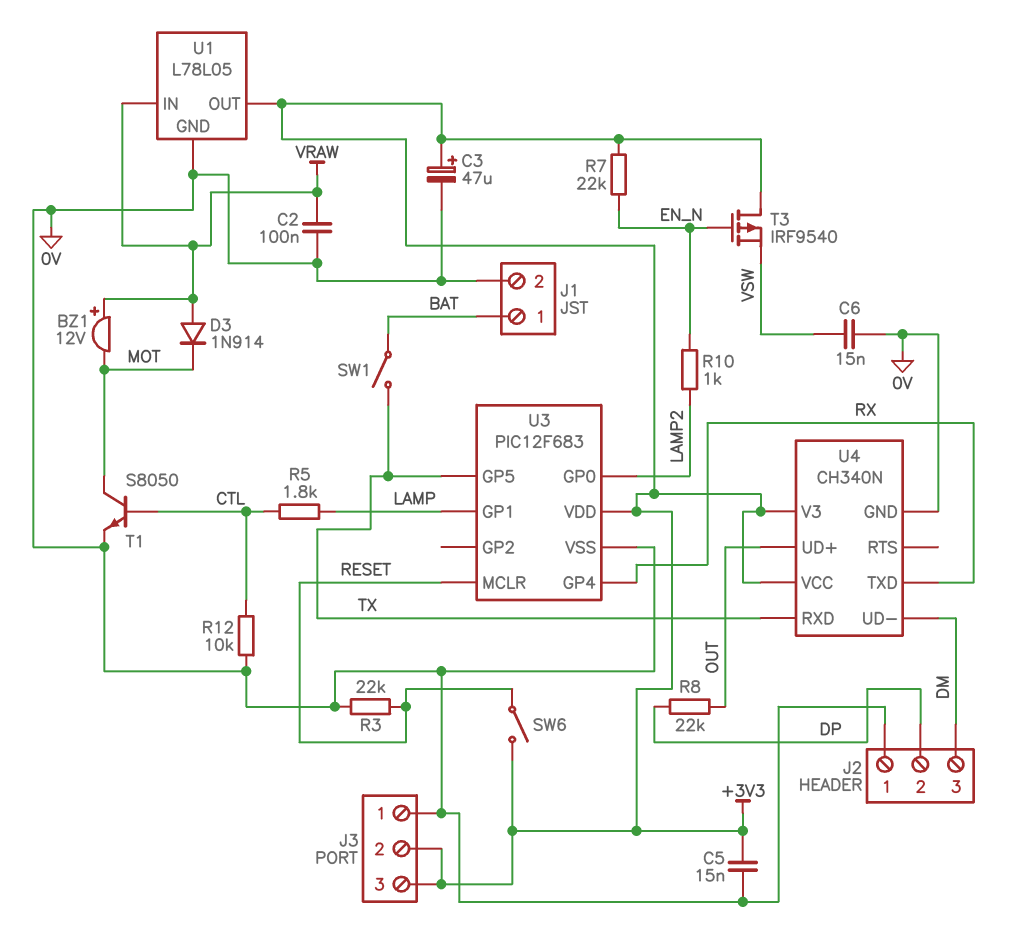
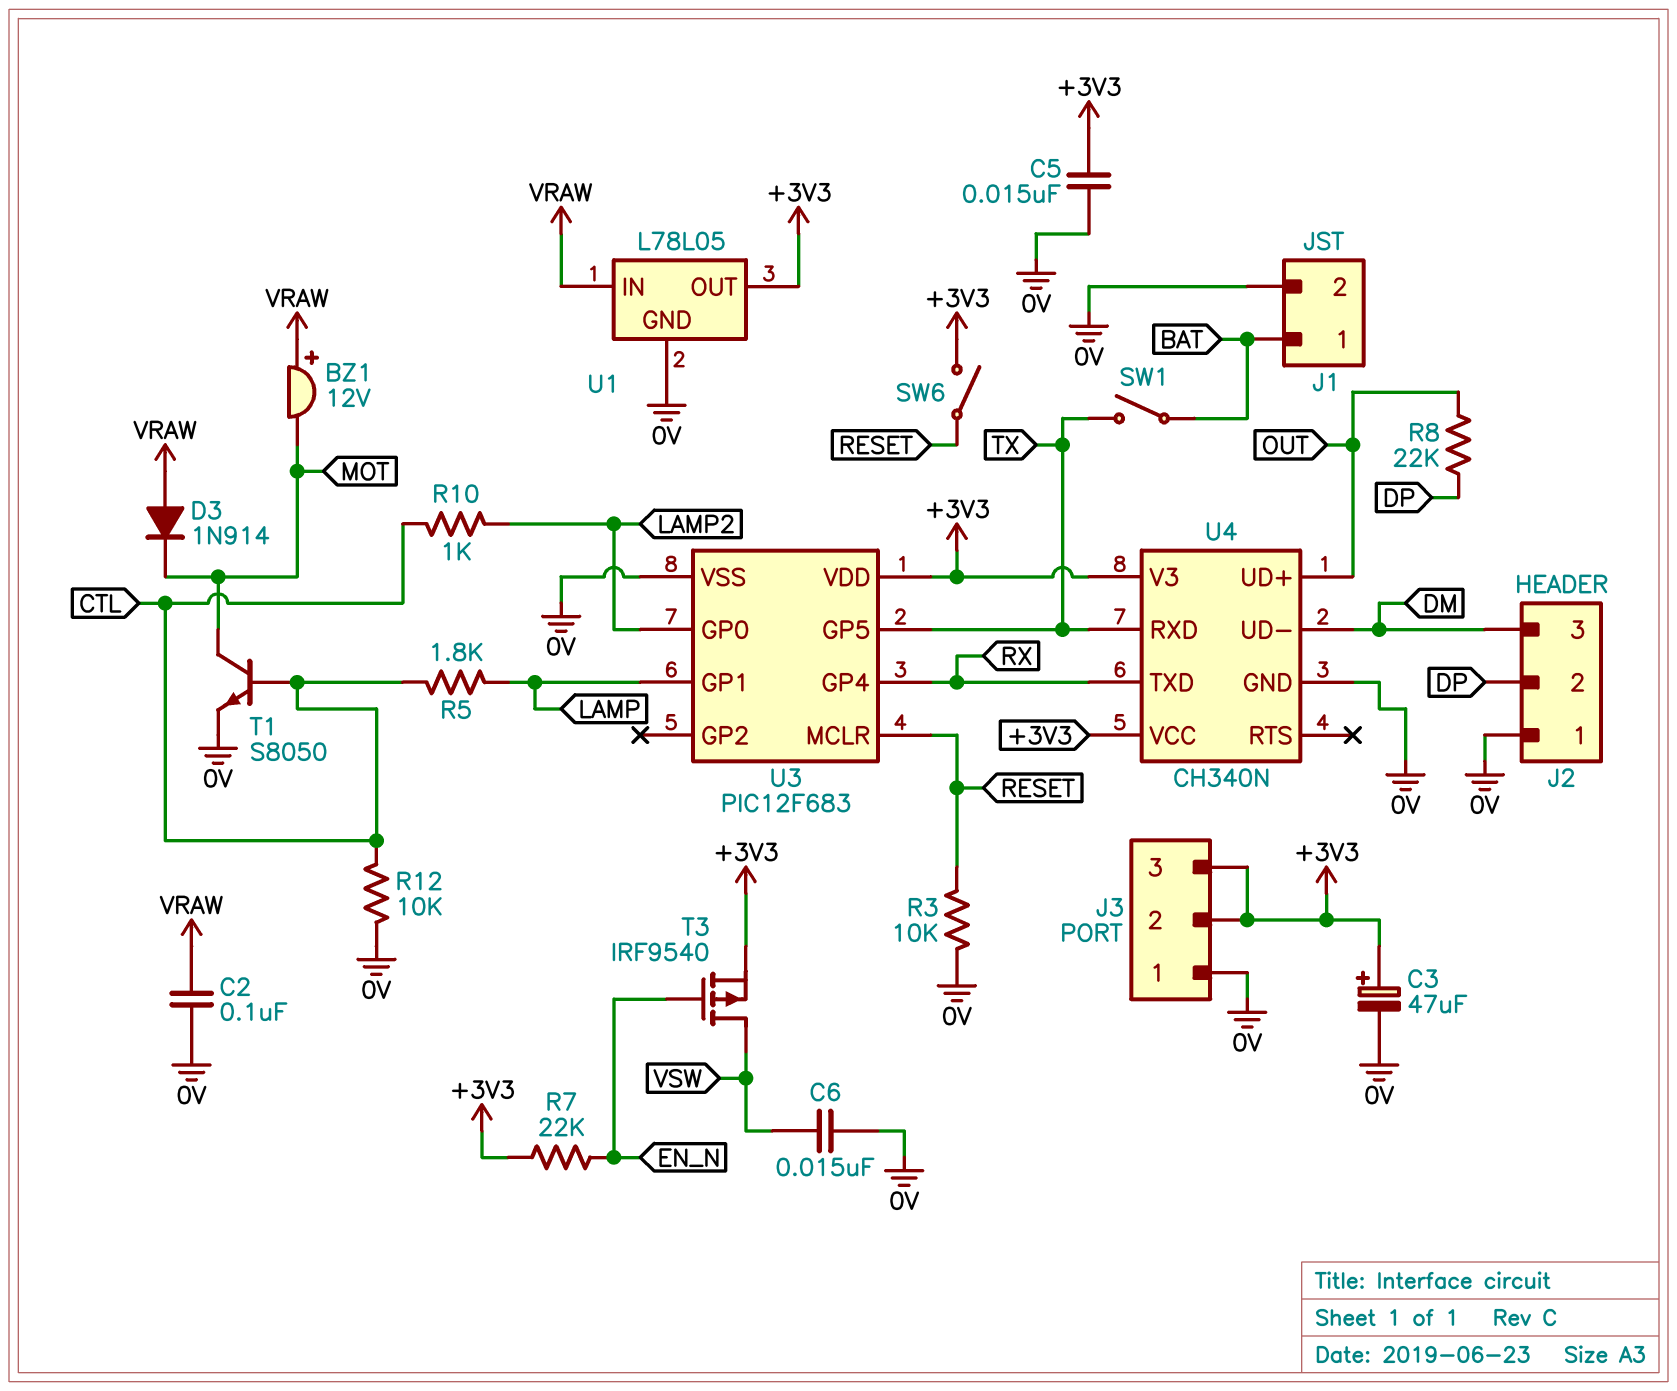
R3: 22k (0V, RESET) -> 10k (0V, RESET)
R10: 1k (EN_N, LAMP2) -> 1k (CTL, LAMP2)
T3: PMOS IRF9540 (G EN_N, D +3V3, S VSW) -> PMOS IRF9540 (G EN_N, D VSW, S +3V3)

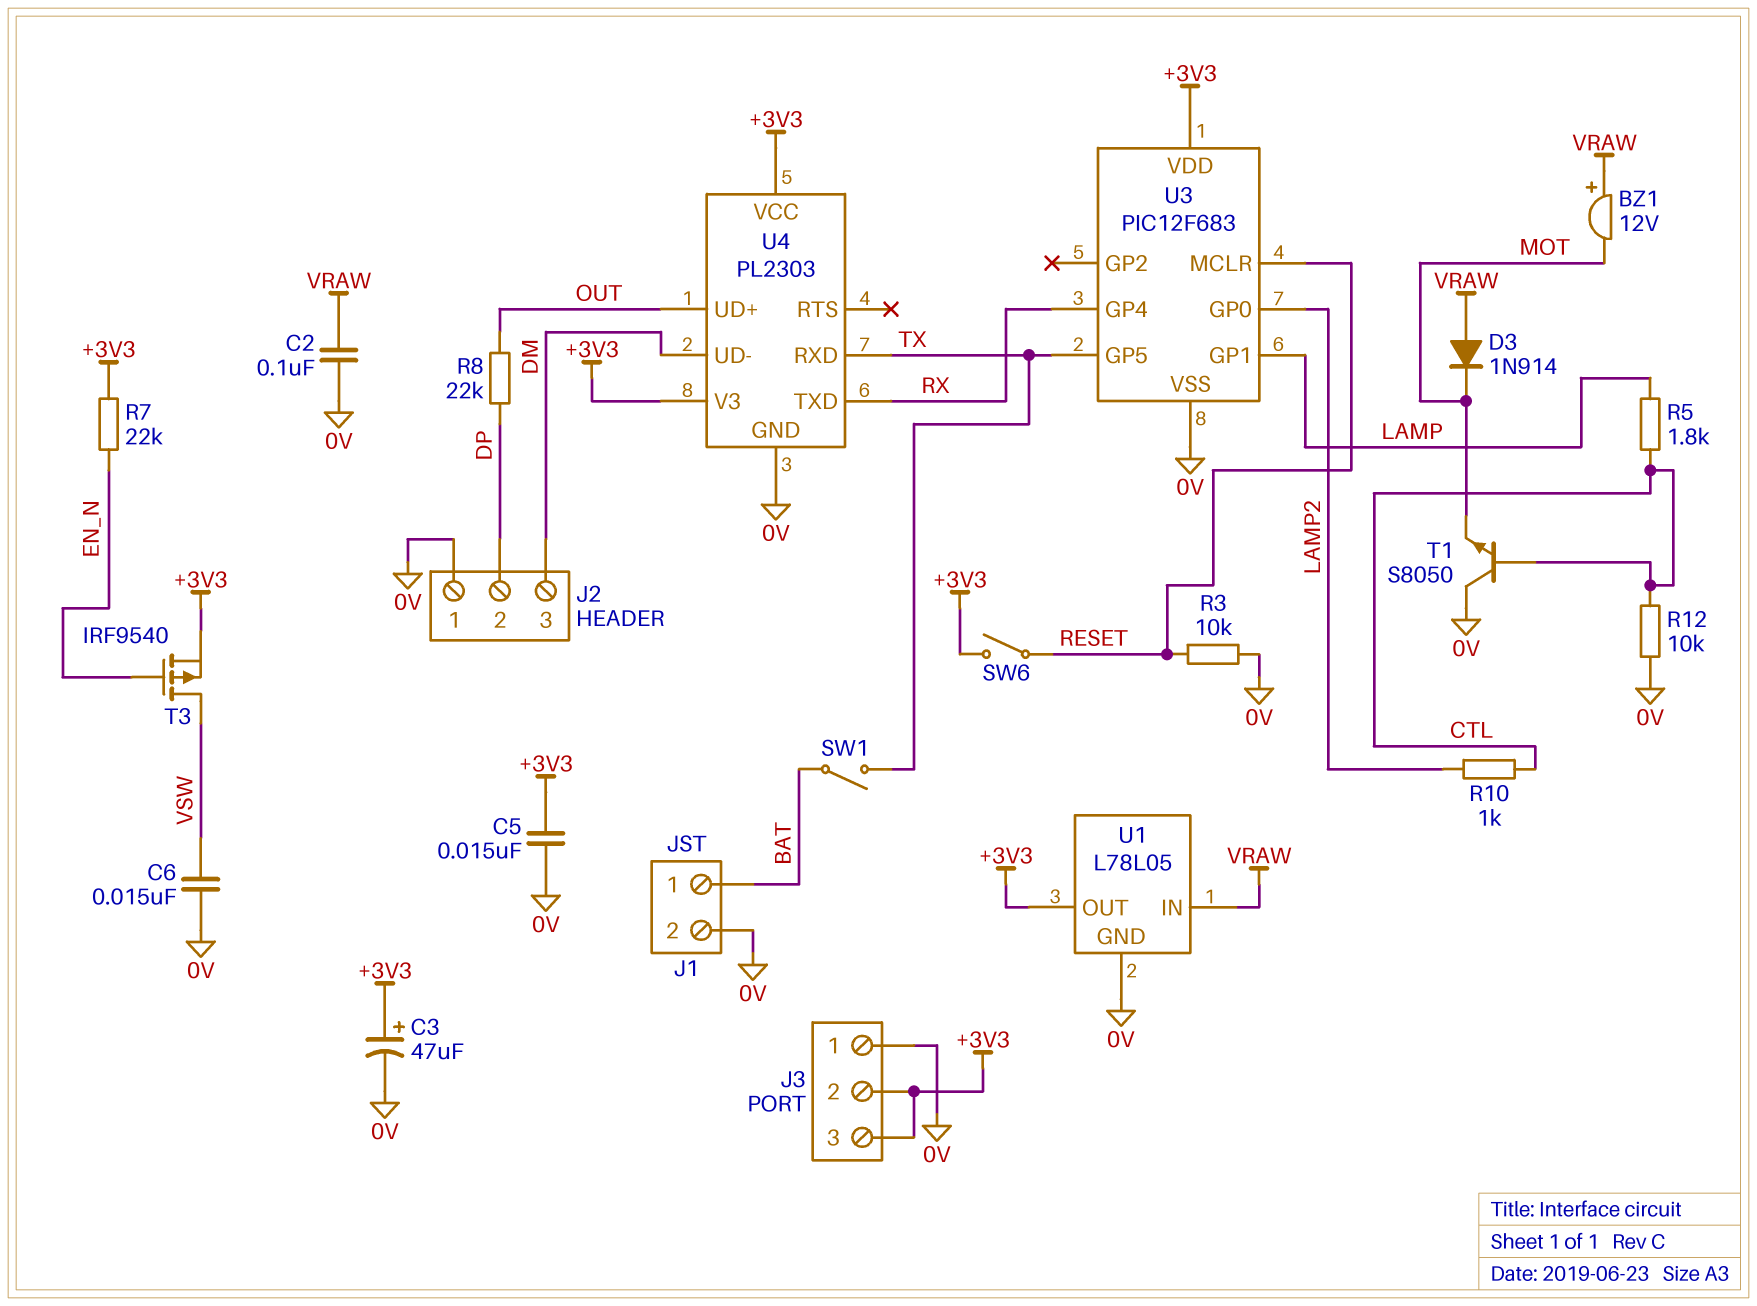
T1: NPN S8050 (B CTL, C MOT, E 0V) -> NPN S8050 (B CTL, C 0V, E MOT)
U4: CH340N -> PL2303

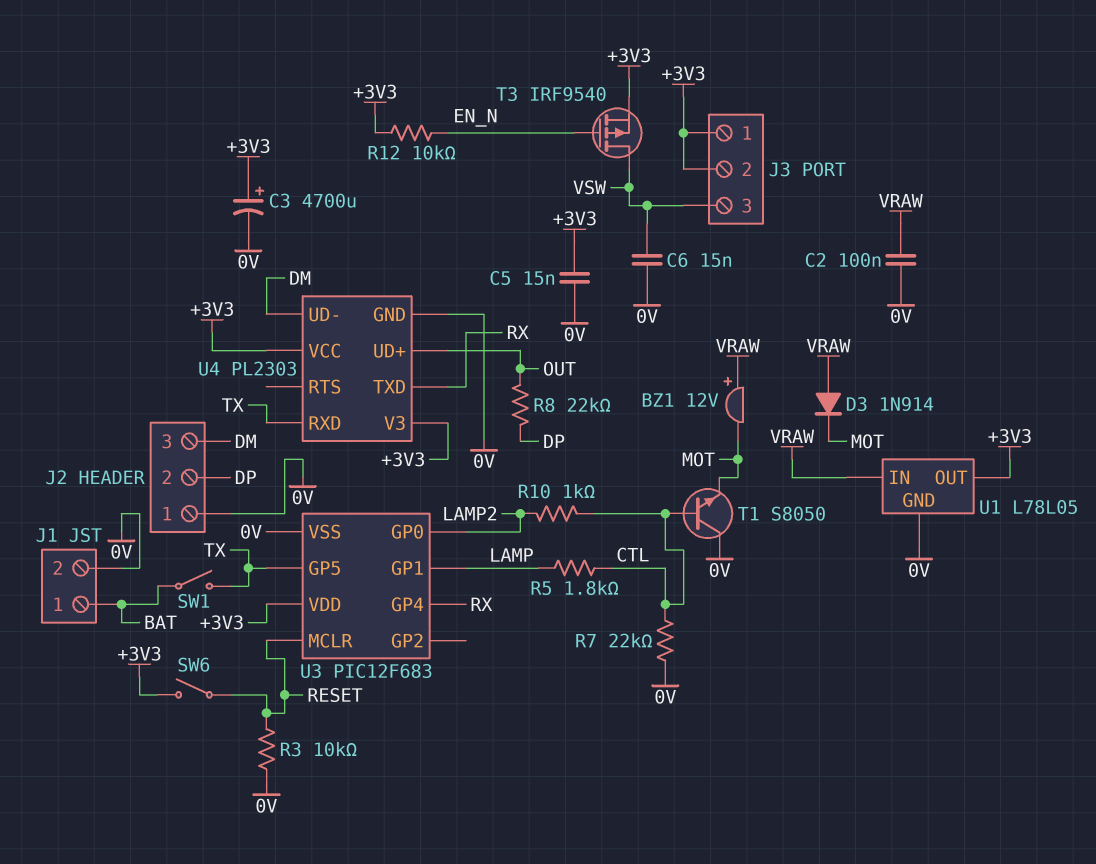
C3: 47uF (plus +3V3, minus 0V) -> 4700uF (plus +3V3, minus 0V)
J3 pin 1: 0V -> +3V3
J3 pin 3: +3V3 -> VSW
R7: 22k (+3V3, EN_N) -> 22k (0V, CTL)
R12: 10k (0V, CTL) -> 10k (+3V3, EN_N)

